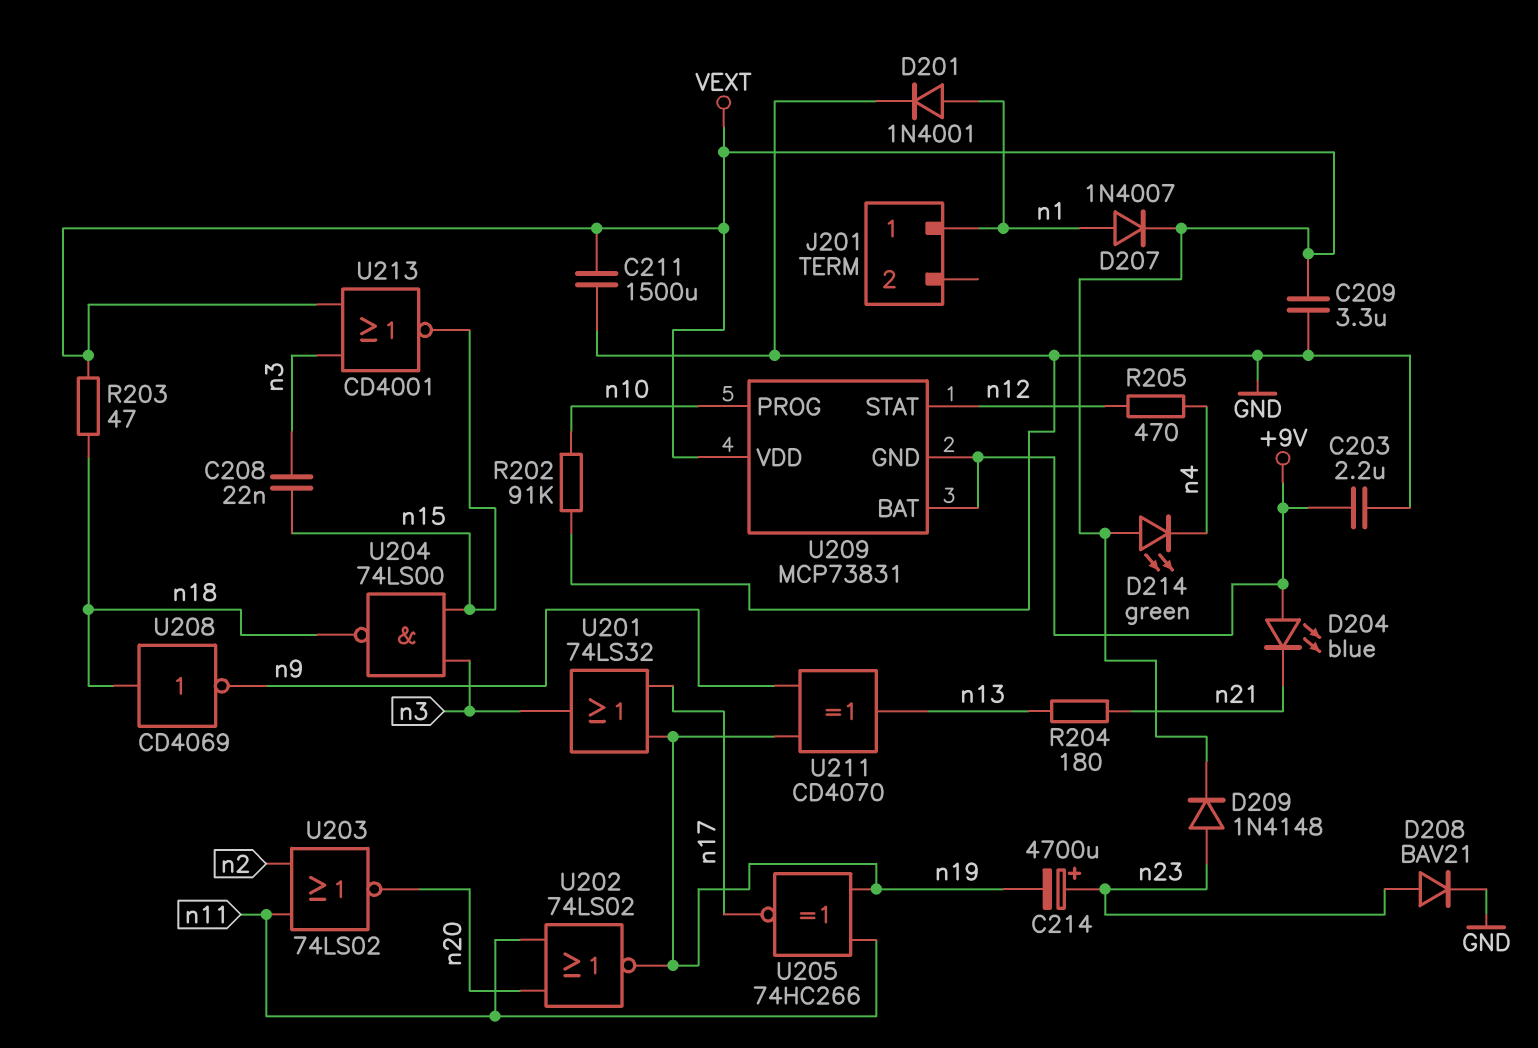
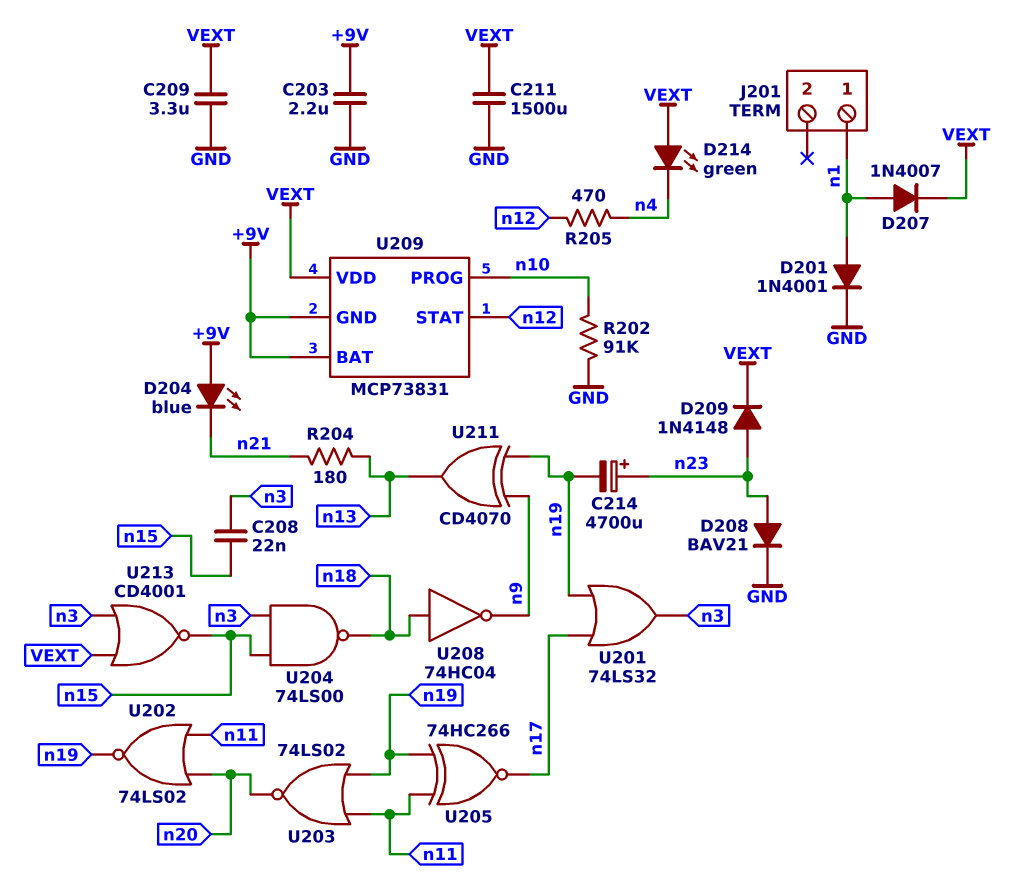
R203: 47 (VEXT, n18) -> none
U203: NOR 74LS02 (in n2, in n11, out n20) -> NOR 74LS02 (in n11, in n19, out n20)
U208: NOT CD4069 (in n18, out n9) -> NOT 74HC04 (in n18, out n9)

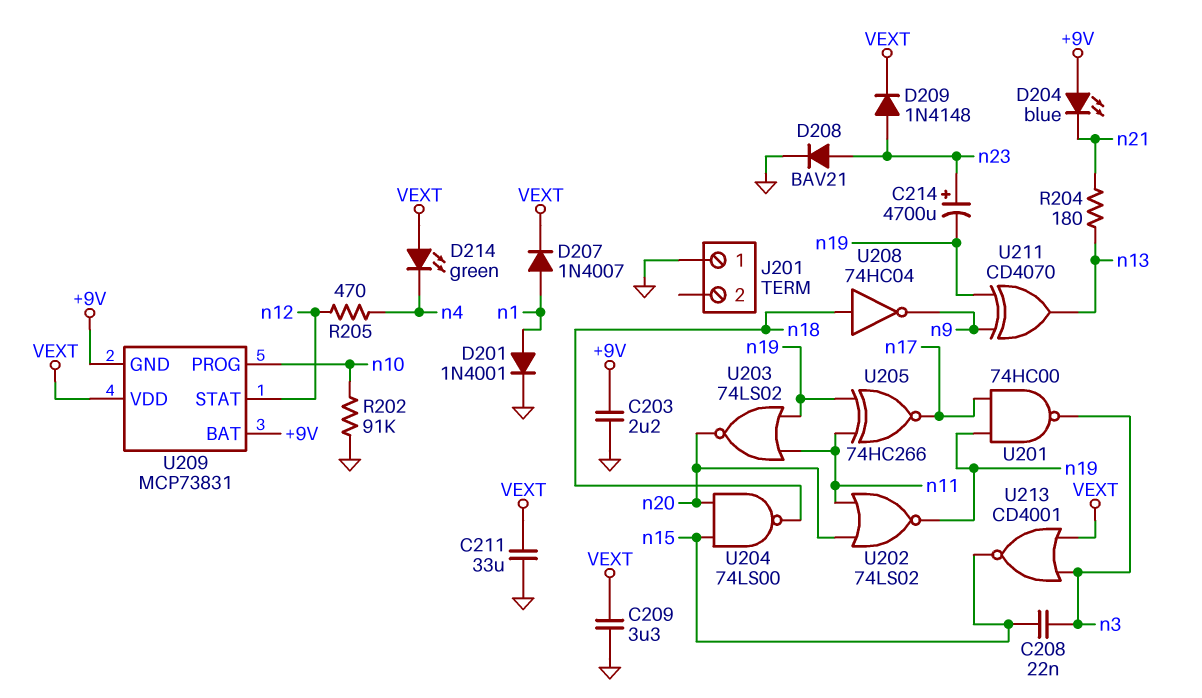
C211: 1500uF (GND, VEXT) -> 33uF (GND, VEXT)
J201 pin 1: n1 -> GND
U201: OR 74LS32 (in n17, in n19, out n3) -> NAND 74HC00 (in n17, in n19, out n3)
U204: NAND 74LS00 (in n3, in n15, out n18) -> NAND 74LS00 (in n15, in n20, out n18)

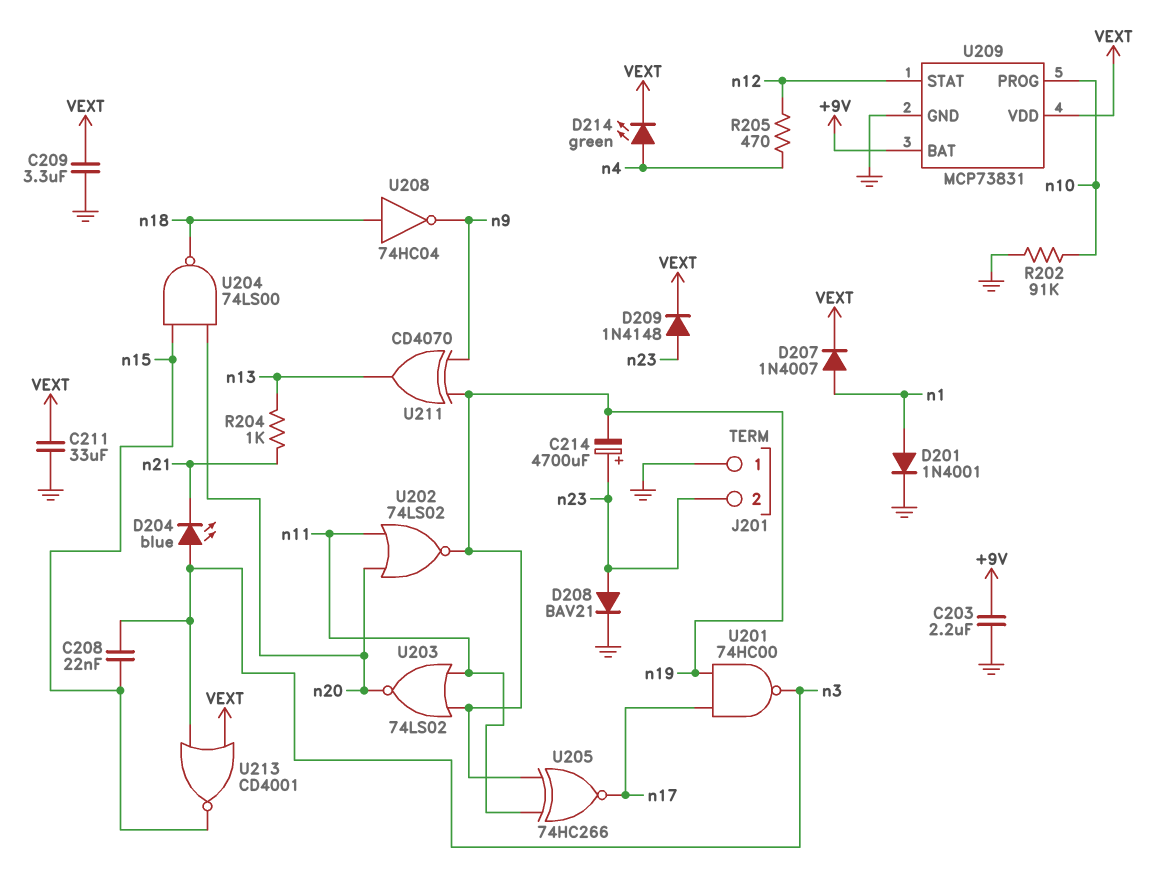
D204: LED blue (A +9V, K n21) -> LED blue (A n3, K n21)
D214: LED green (A VEXT, K n4) -> LED green (A n4, K VEXT)
J201 pin 2: none -> n23
R204: 180 (n13, n21) -> 1k (n13, n21)
U209 pin GND: +9V -> GND

